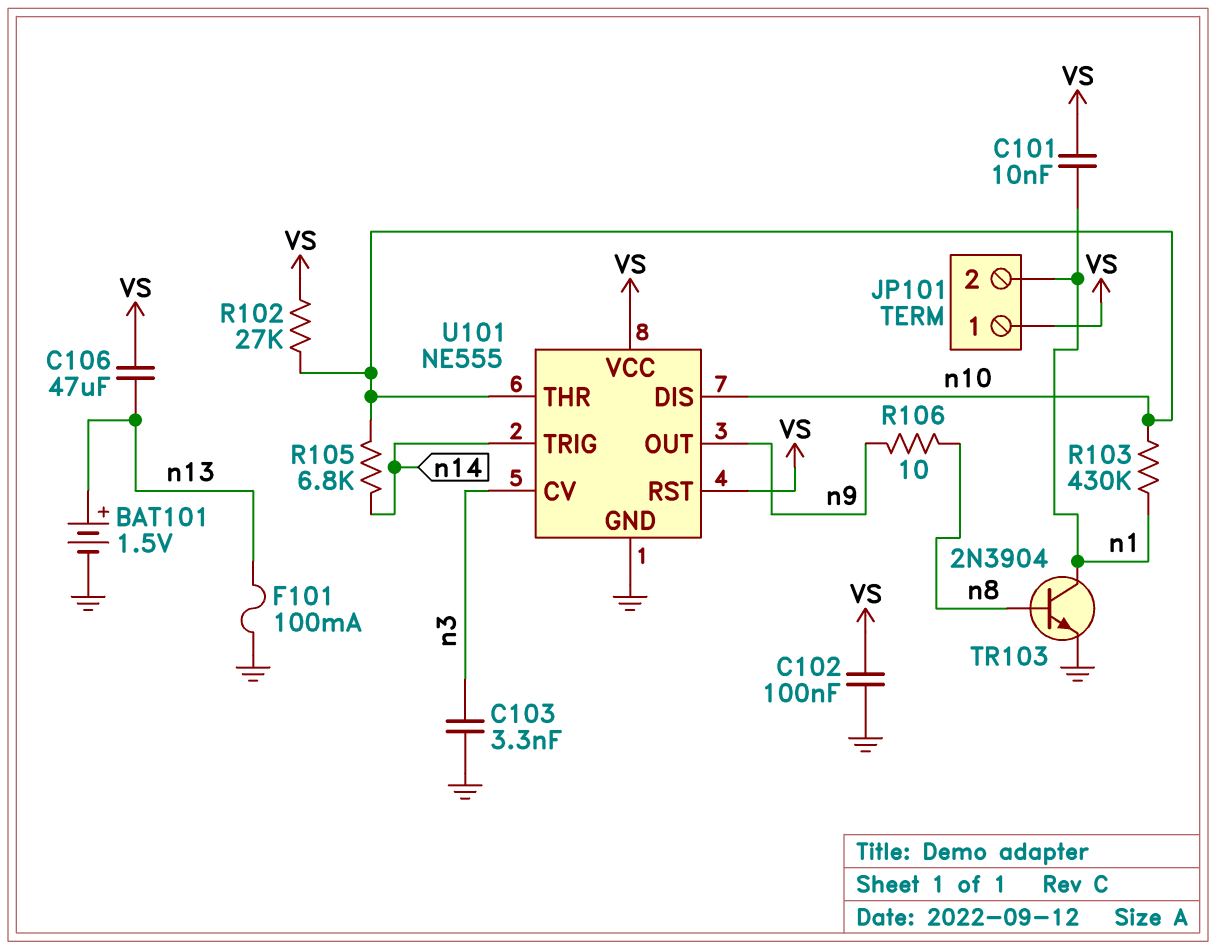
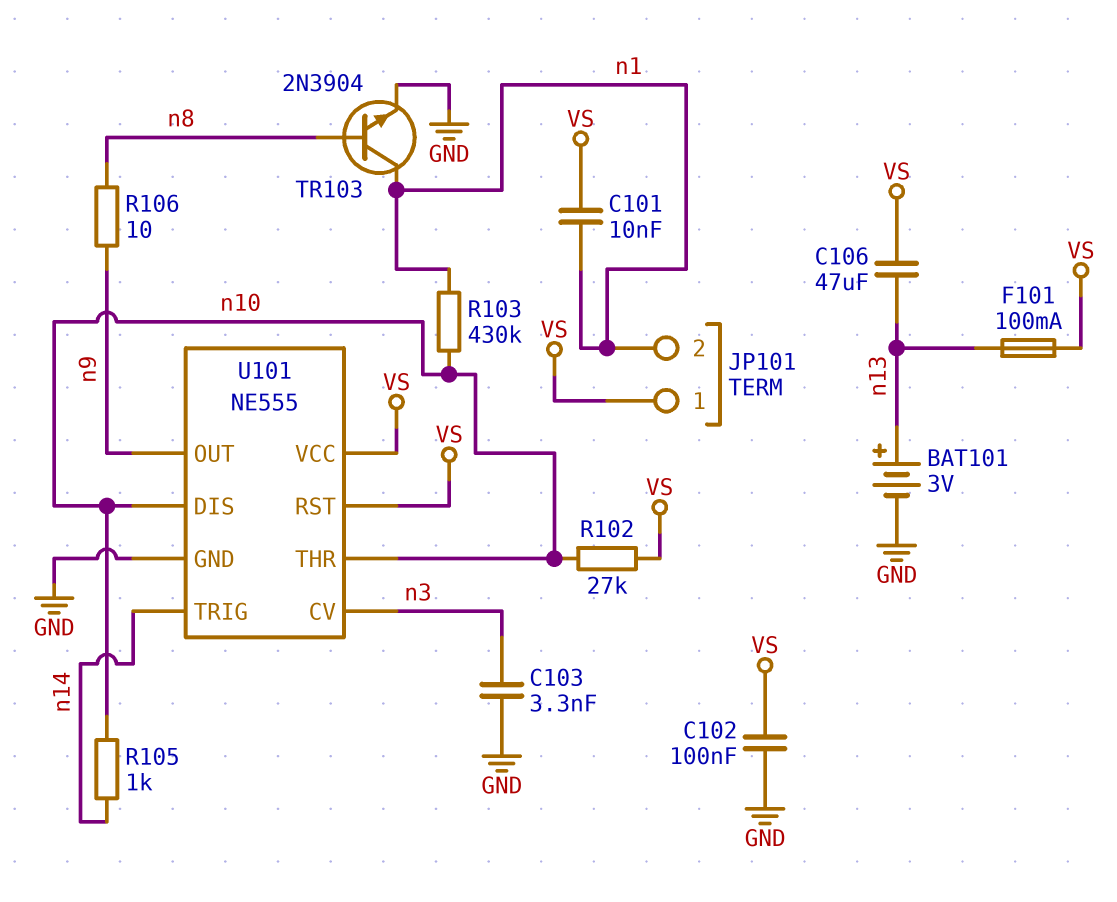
BAT101: 1.5V (plus n13, minus GND) -> 3V (plus n13, minus GND)
F101: 100mA (GND, n13) -> 100mA (VS, n13)
R105: 6.8k (n10, n14) -> 1k (n10, n14)

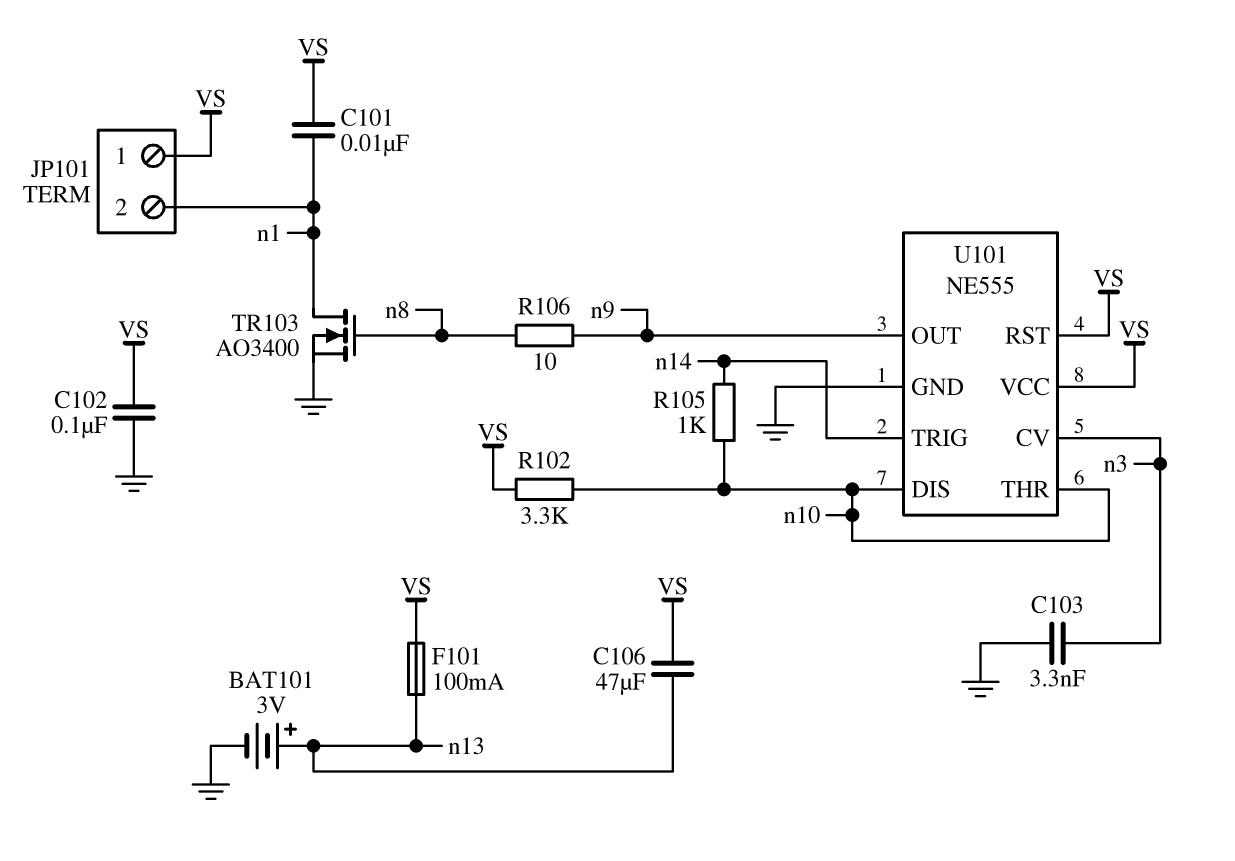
R102: 27k (VS, n10) -> 3.3k (VS, n10)
R103: 430k (n1, n10) -> none
TR103: NPN 2N3904 (B n8, C n1, E GND) -> NMOS AO3400 (G n8, D n1, S GND)

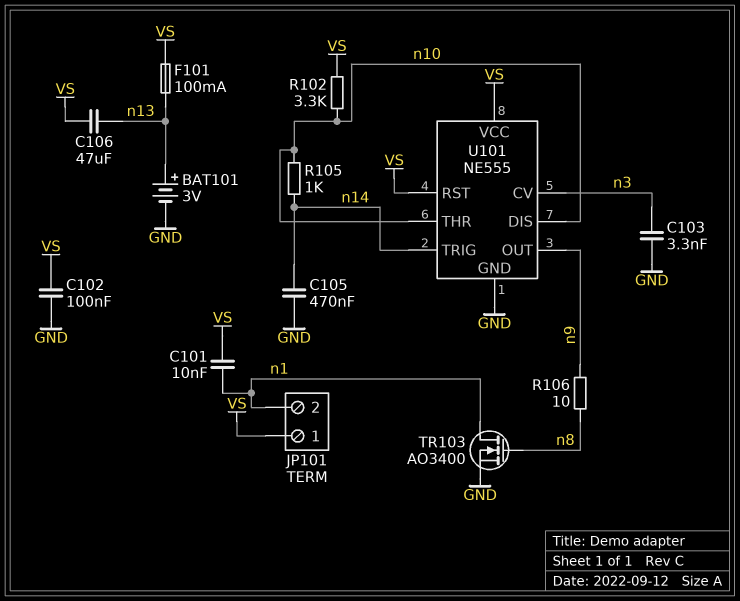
C105: none -> 470nF (GND, n14)

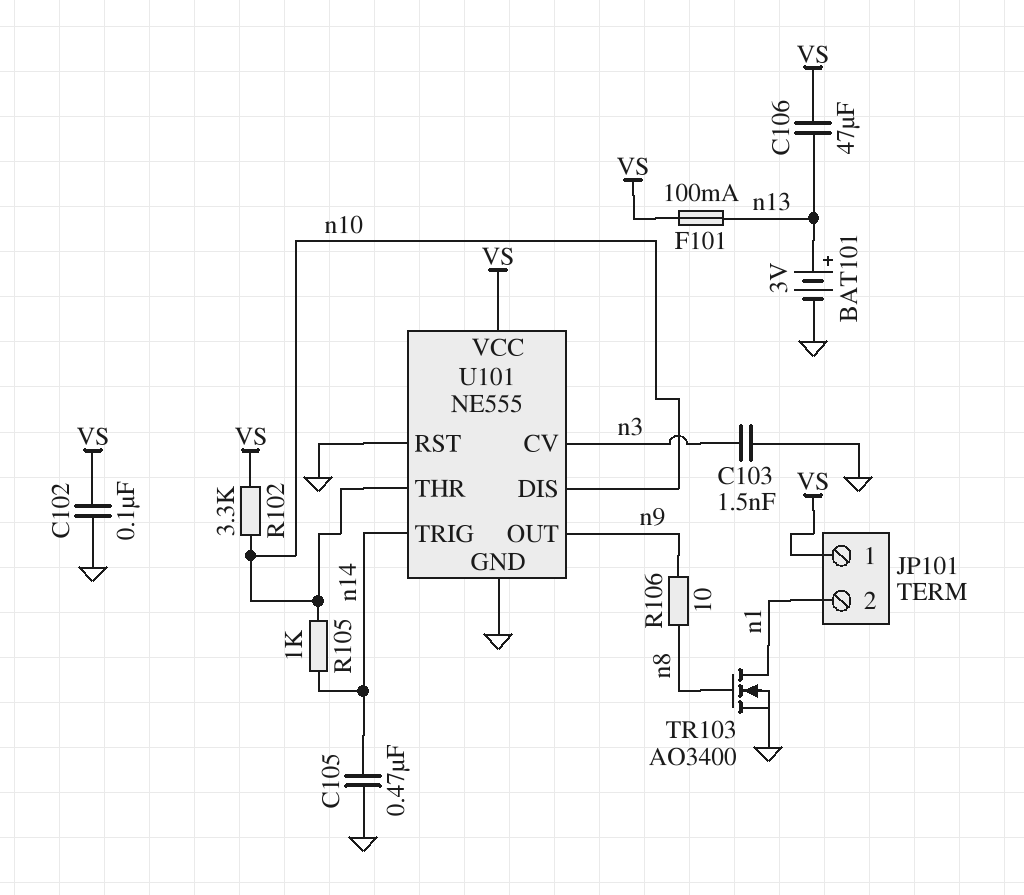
C101: 10nF (VS, n1) -> none
C103: 3.3nF (GND, n3) -> 1.5nF (GND, n3)
U101 pin RST: VS -> GND

